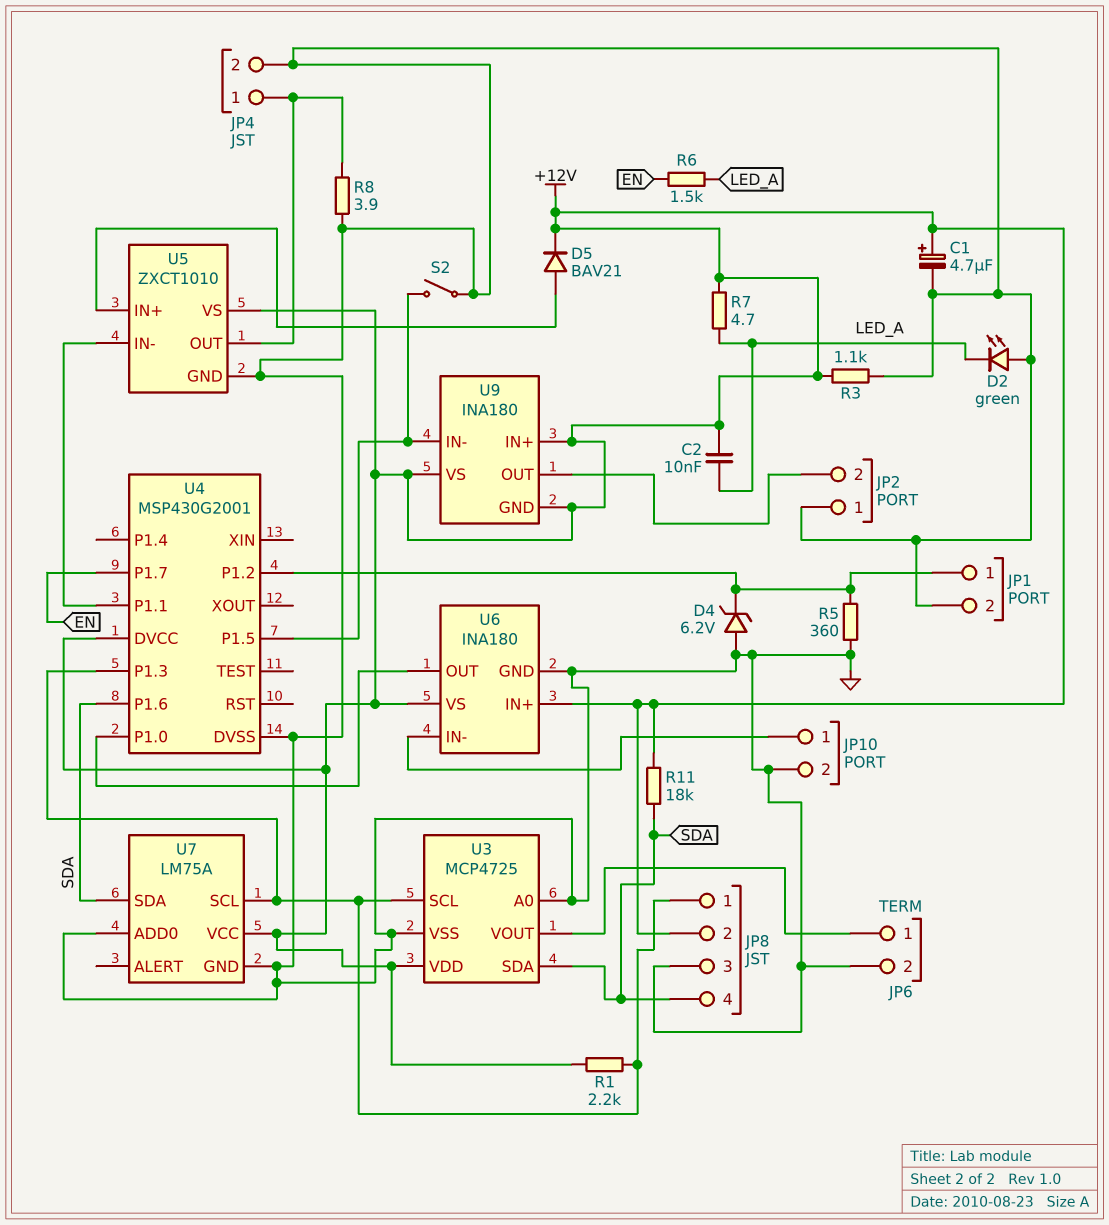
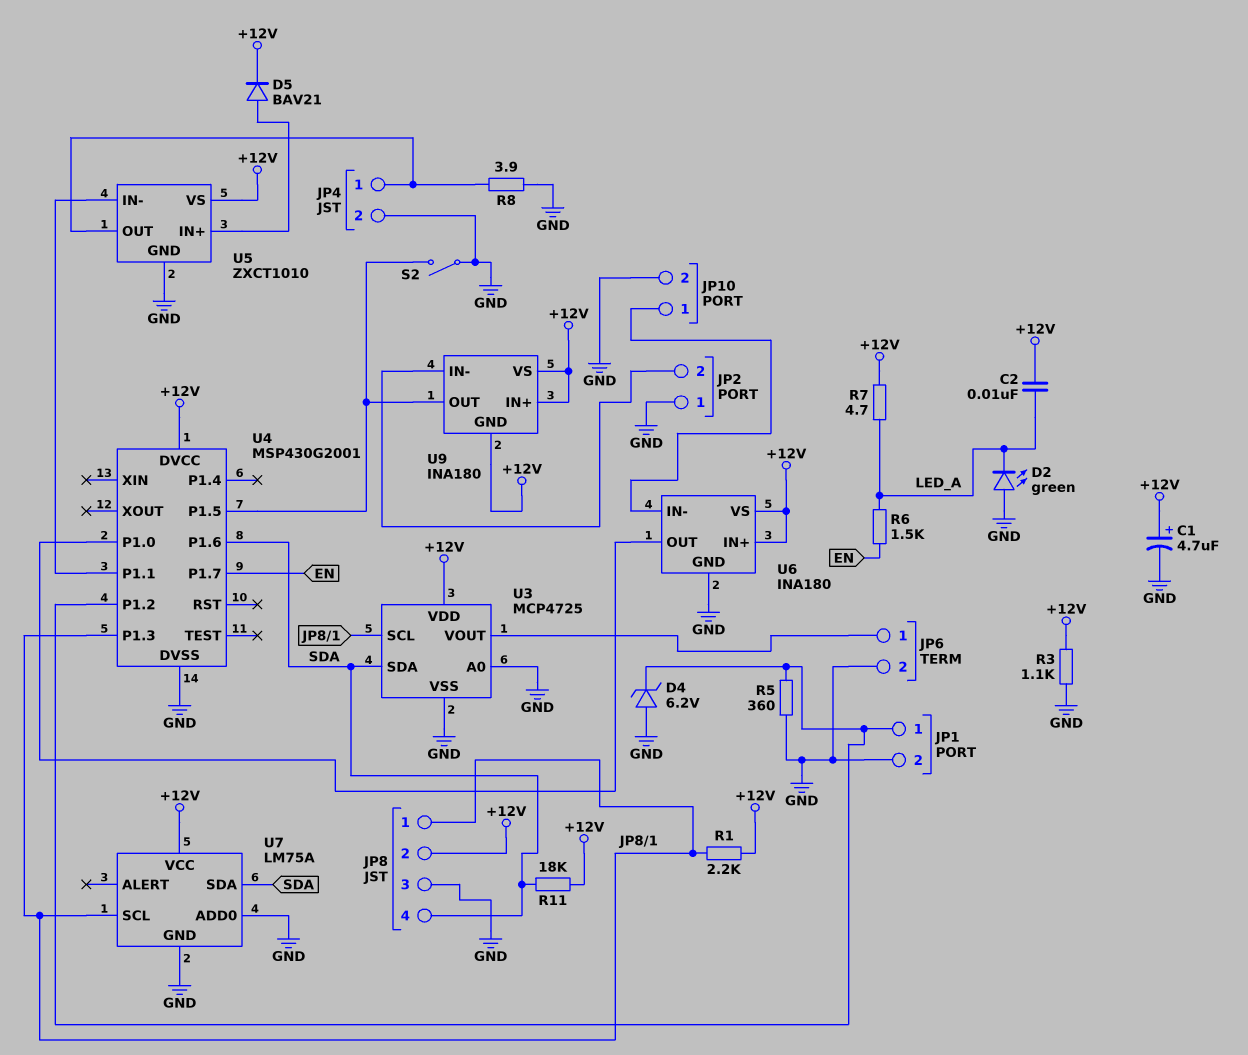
U9 pin IN-: U4/P1.5 -> JP2/2
U9 pin OUT: JP2/2 -> U4/P1.5

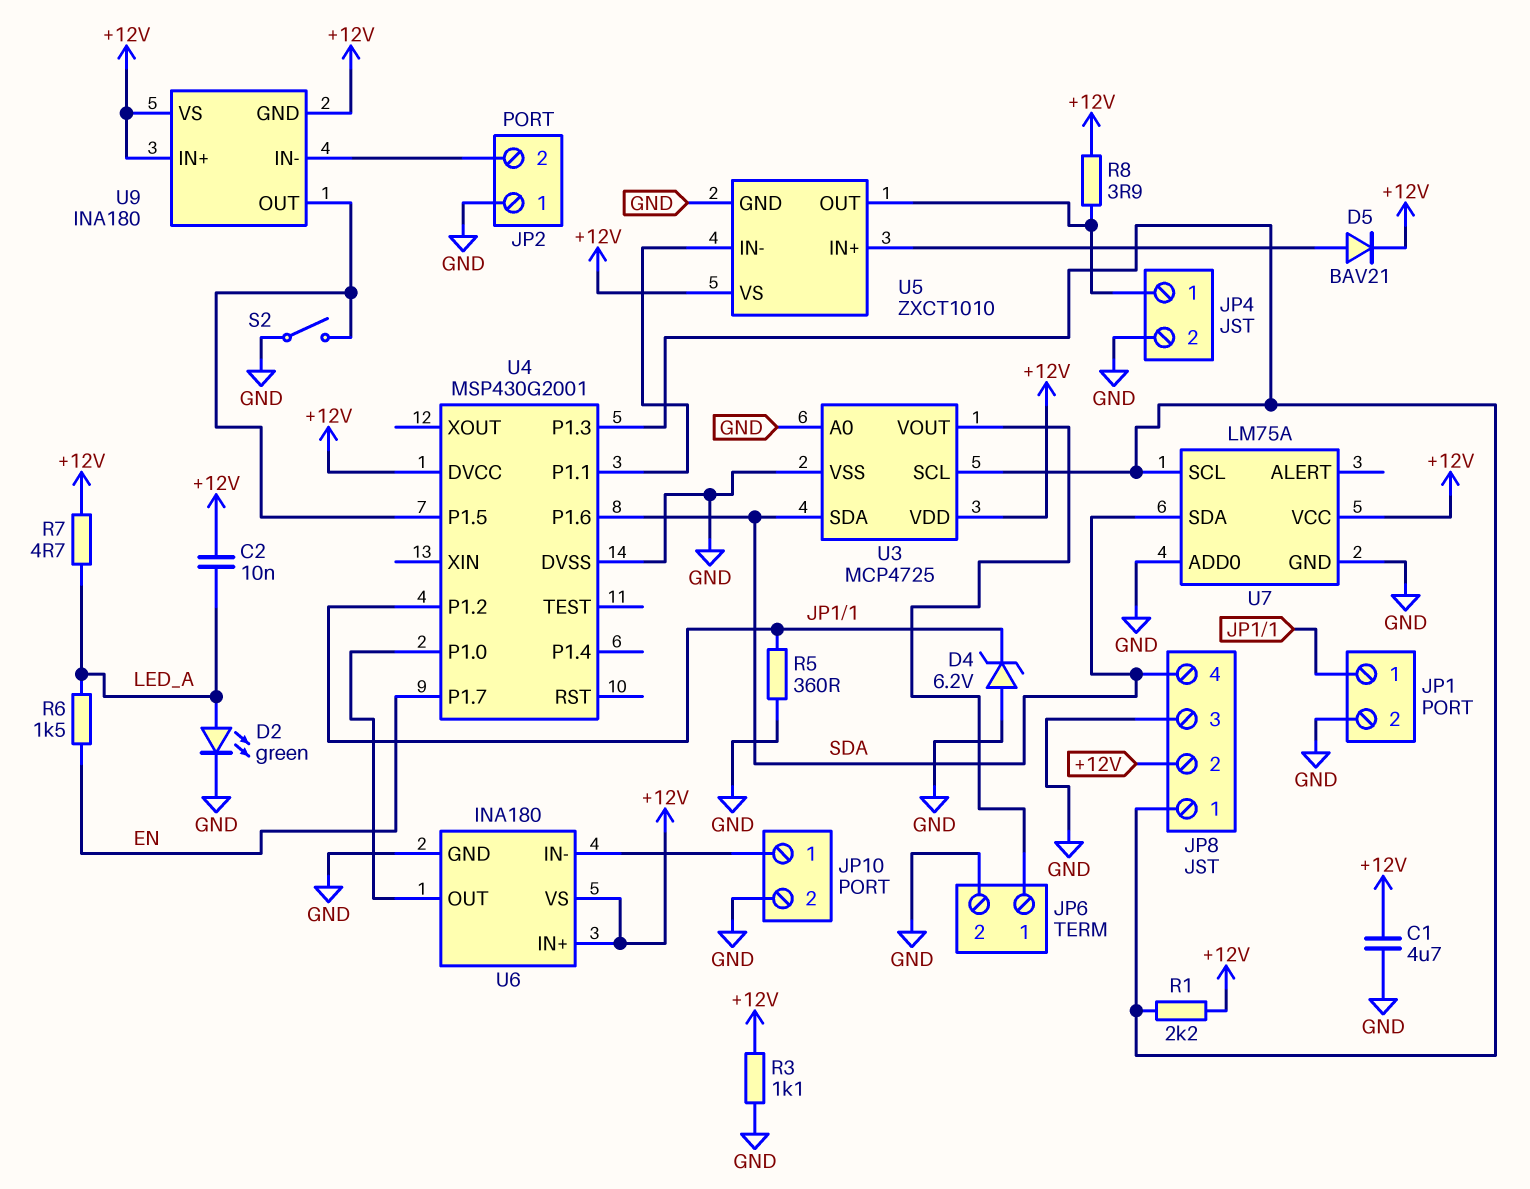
C1: 4.7uF (plus +12V, minus GND) -> 4.7uF (+12V, GND)
D2: LED green (A GND, K LED_A) -> LED green (A LED_A, K GND)
R8: 3.9 (GND, JP4/1) -> 3.9 (+12V, JP4/1)
R11: 18k (+12V, SDA) -> none

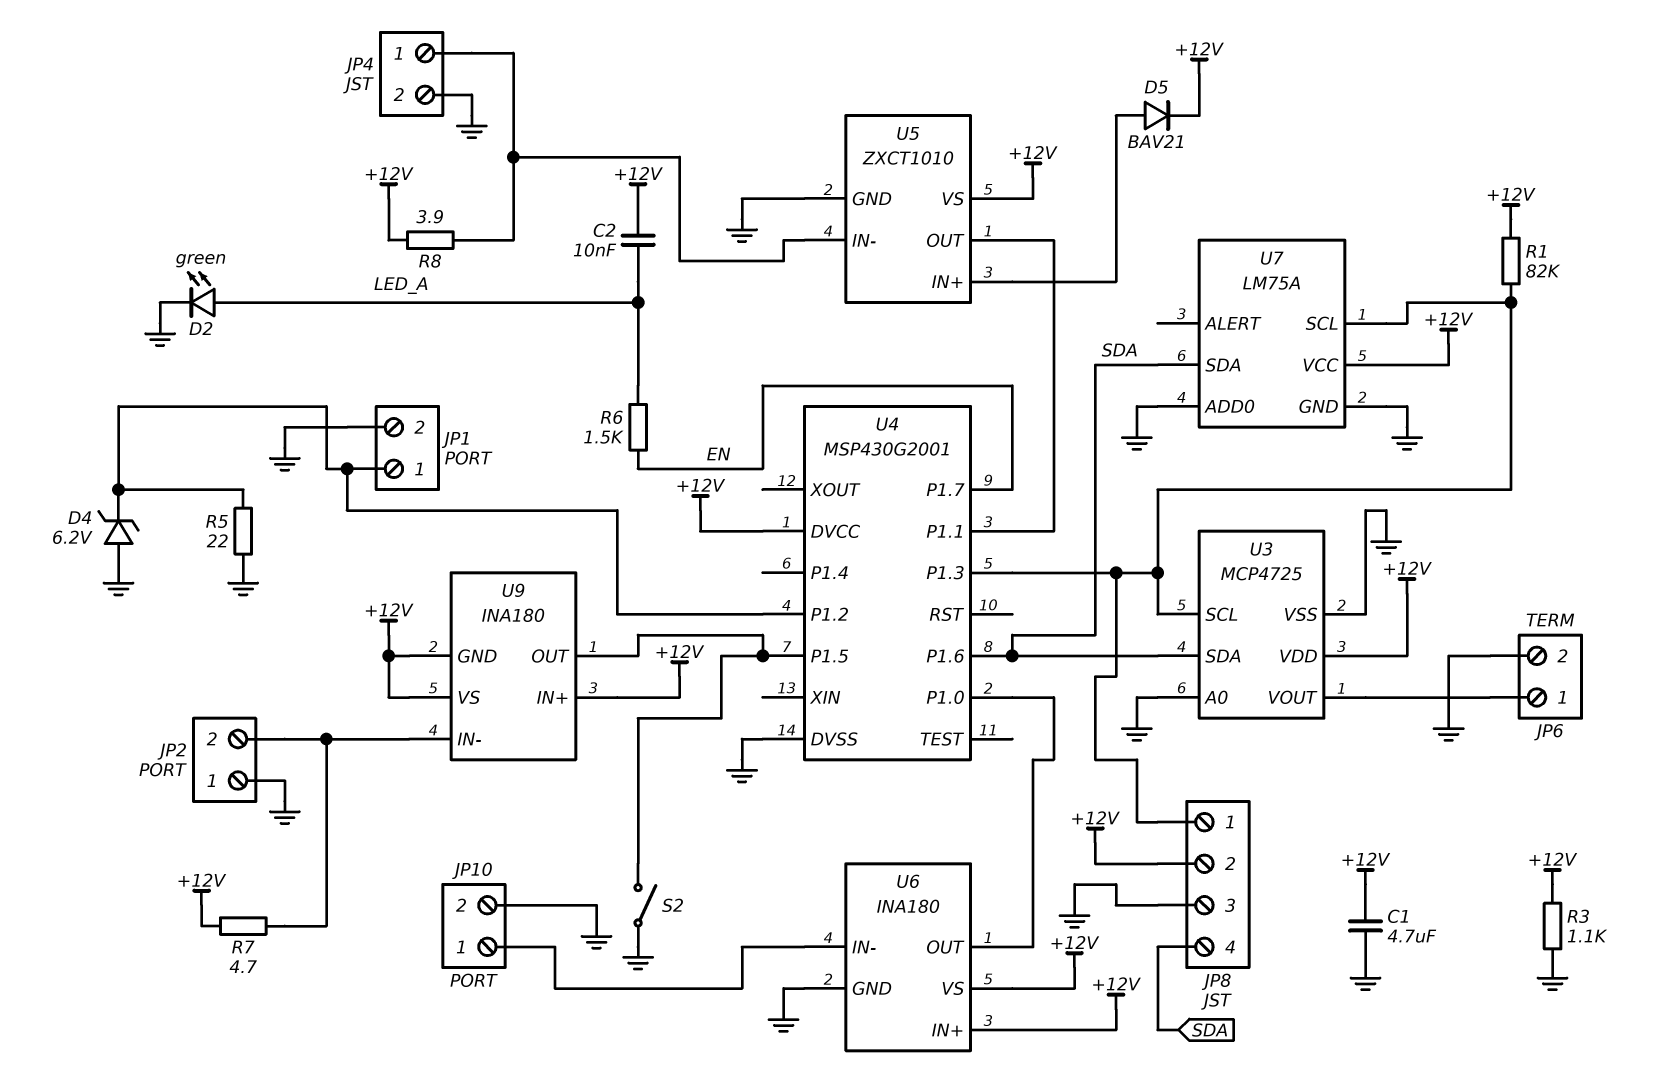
R1: 2.2k (+12V, JP8/1) -> 82k (+12V, JP8/1)
R5: 360 (GND, JP1/1) -> 22 (GND, JP1/1)
R7: 4.7 (+12V, LED_A) -> 4.7 (+12V, JP2/2)
U5 pin IN-: U4/P1.1 -> JP4/1
U5 pin OUT: JP4/1 -> U4/P1.1

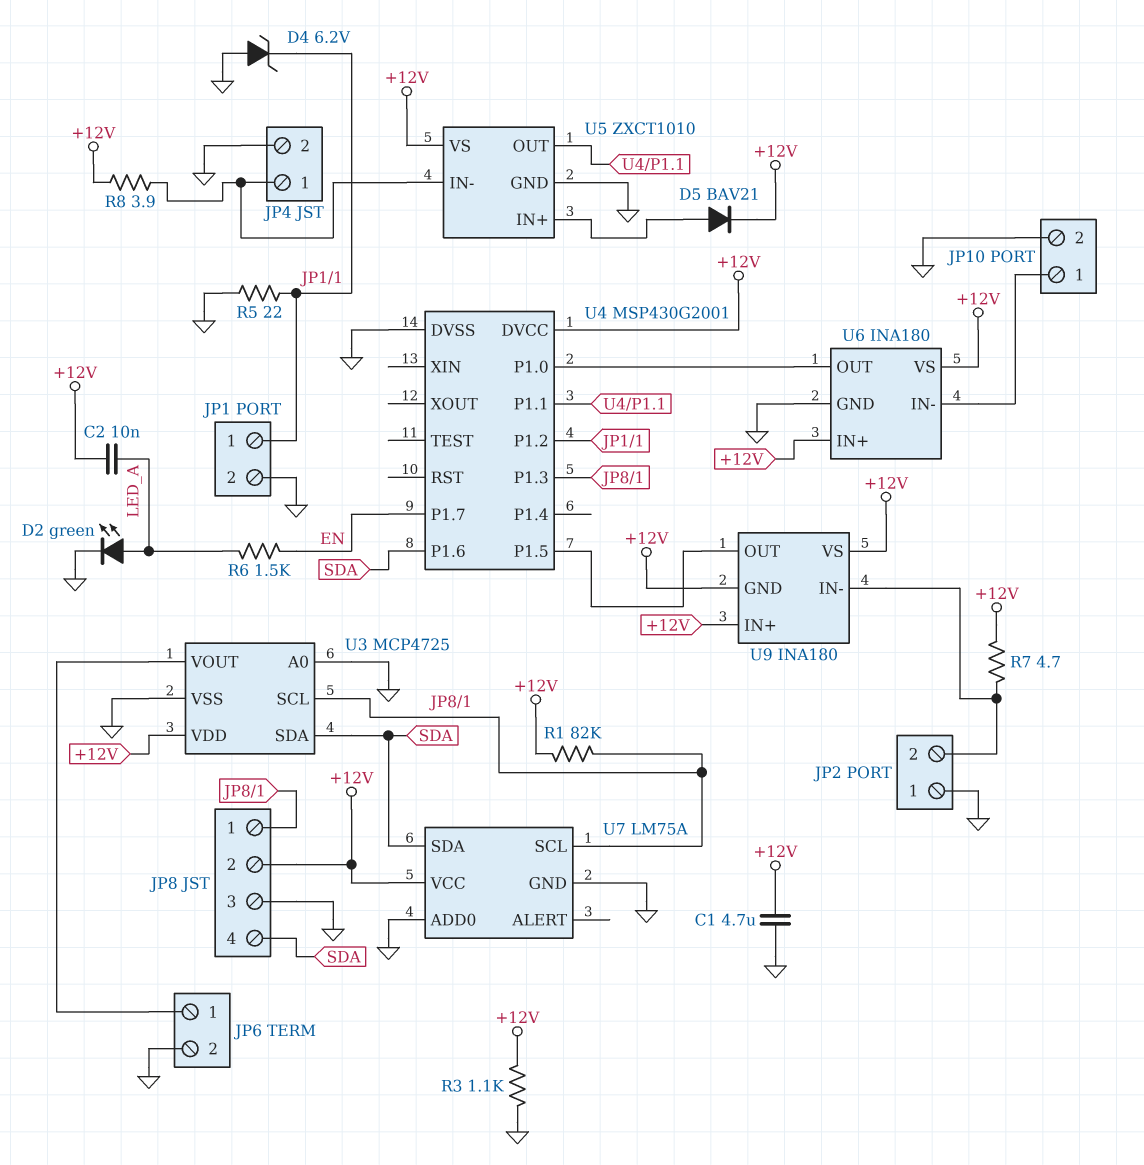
S2: switch (GND, U4/P1.5) -> none

